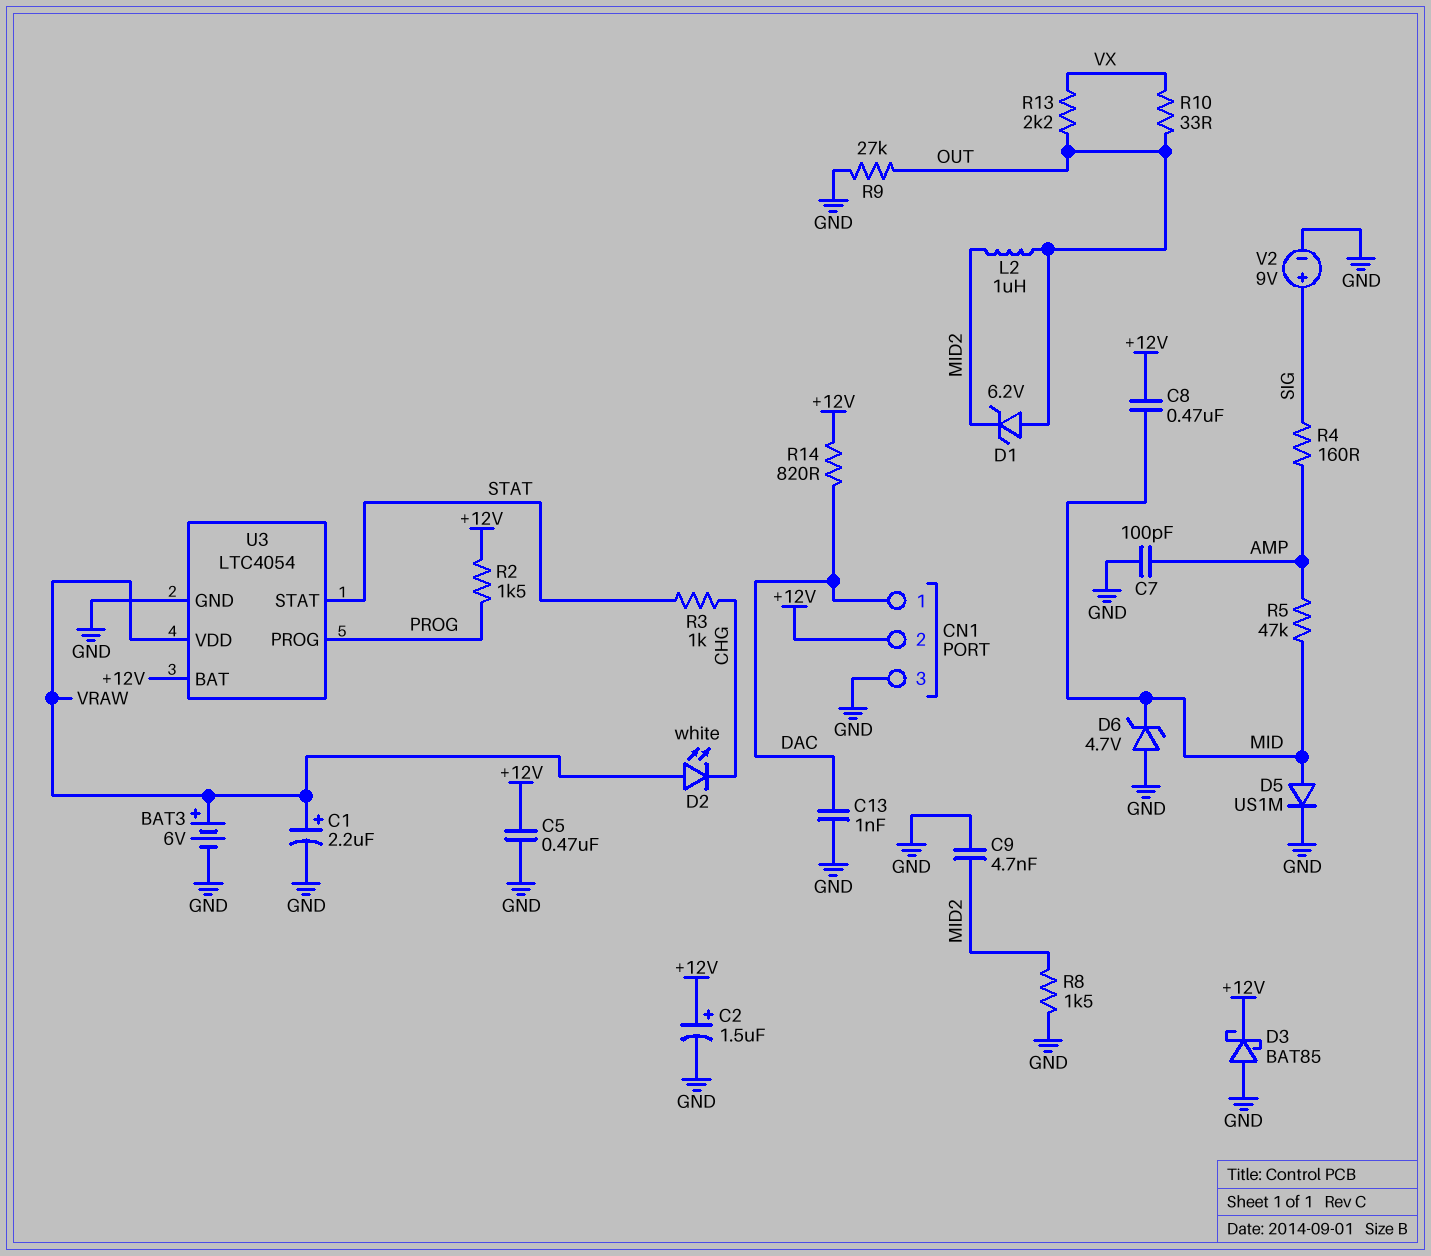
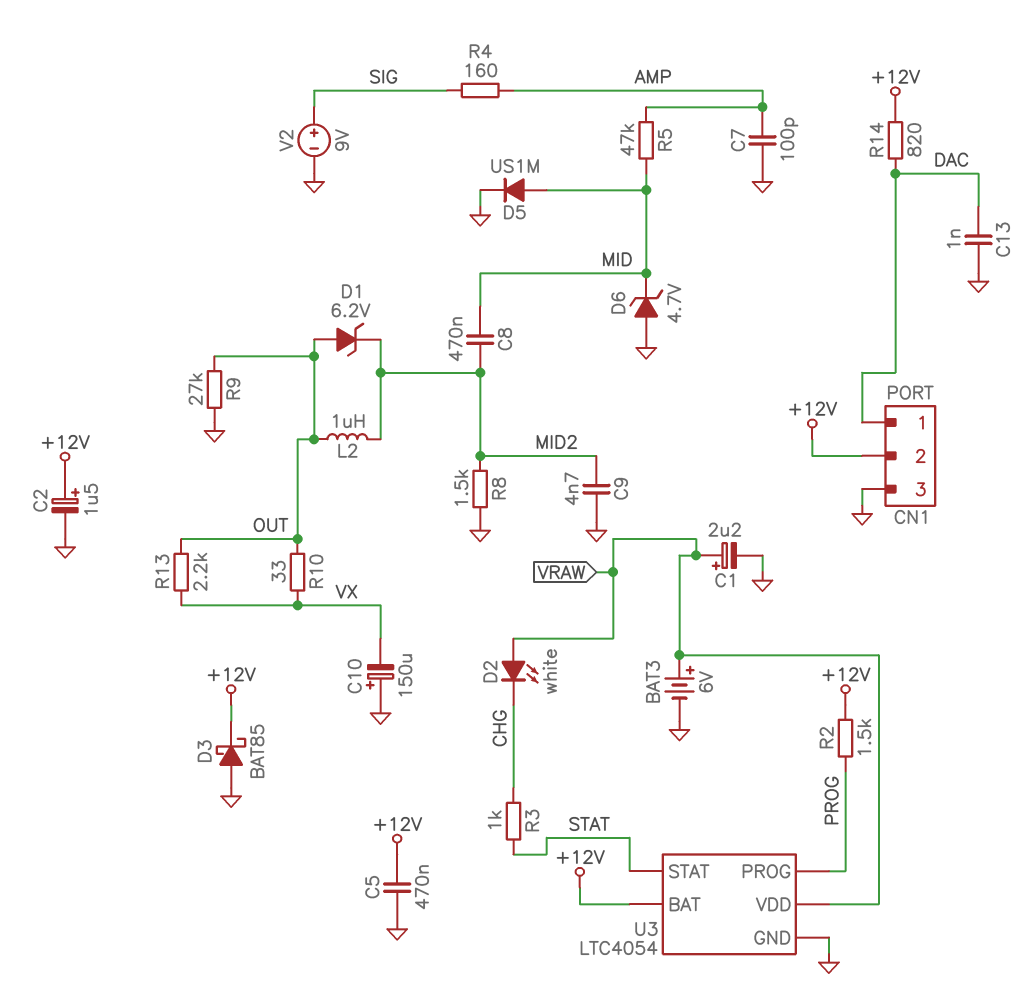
C8: 470nF (+12V, MID) -> 470nF (MID, MID2)
C10: none -> 150uF (plus GND, minus VX)

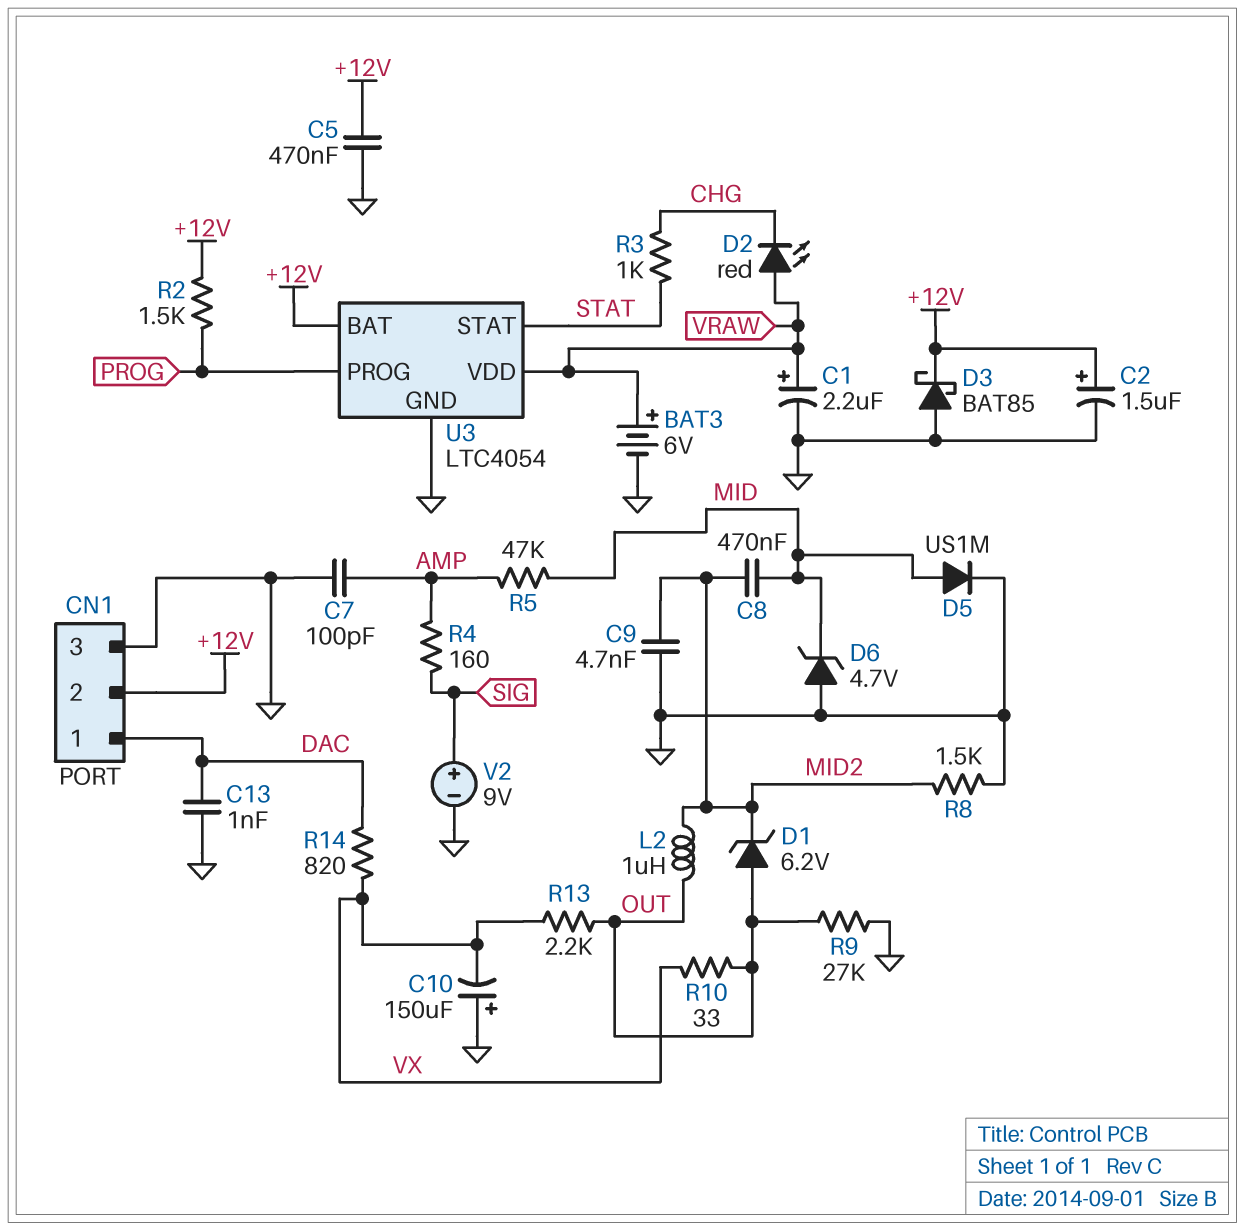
D2: LED white (A VRAW, K CHG) -> LED red (A VRAW, K CHG)
R14: 820 (+12V, DAC) -> 820 (DAC, VX)

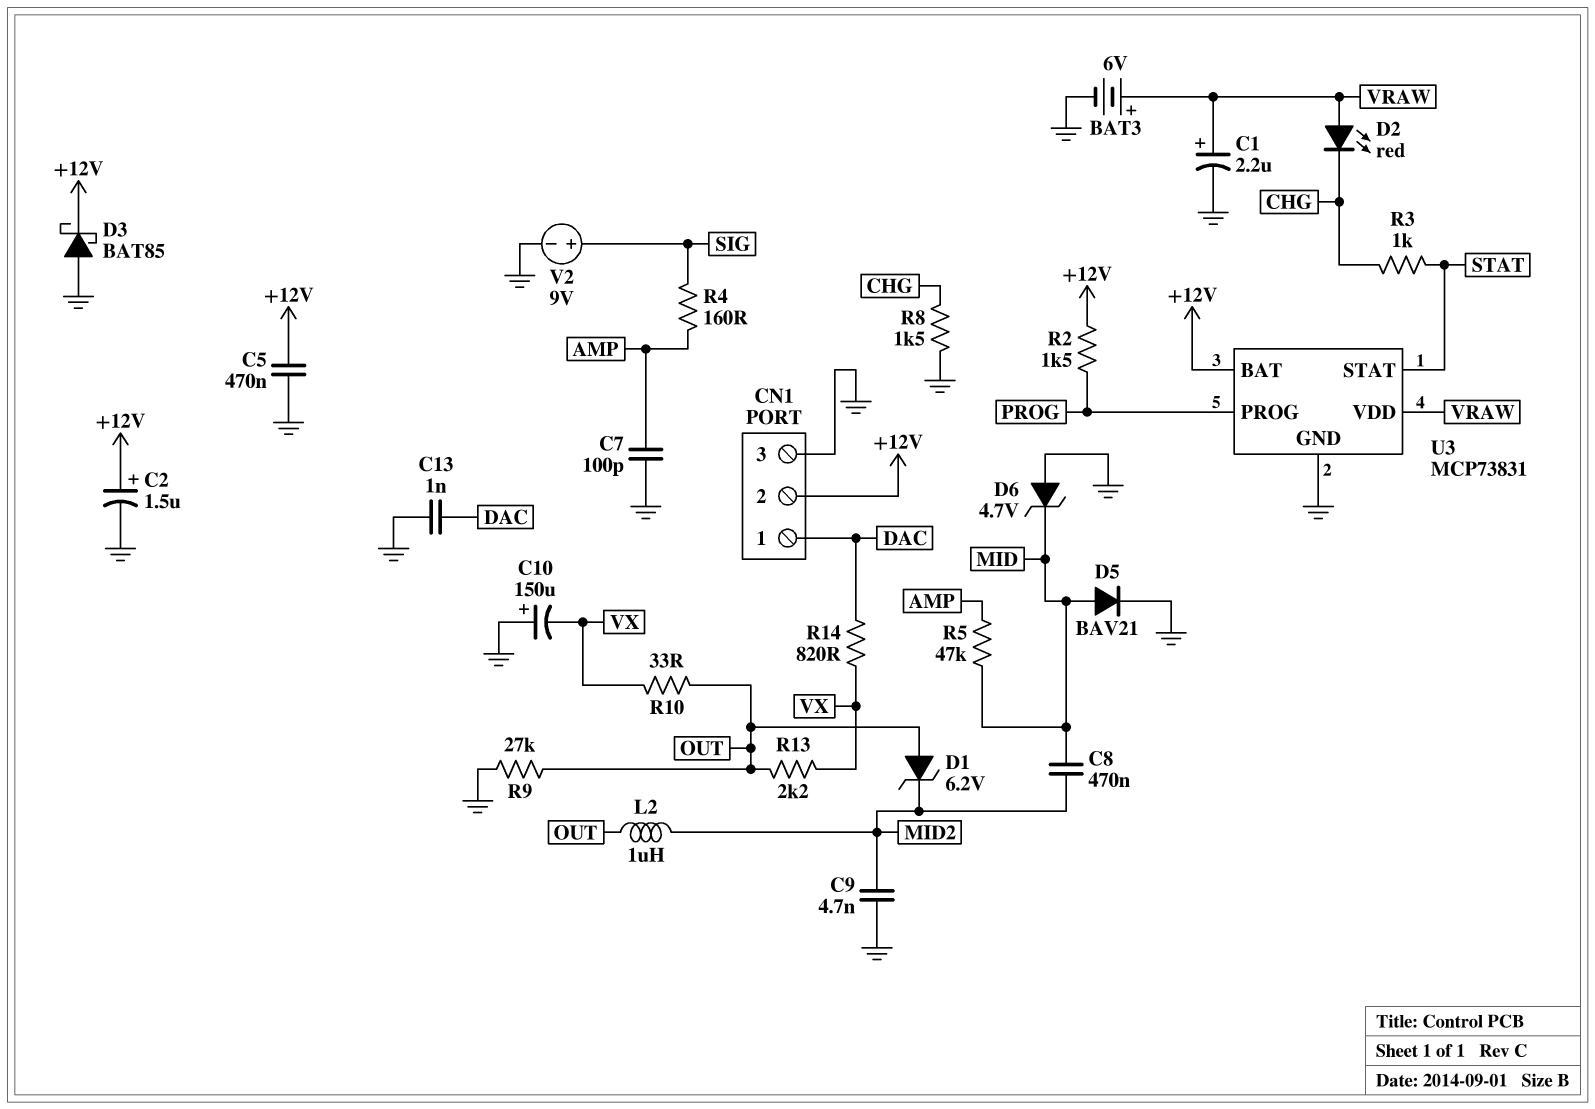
D5: diode US1M (A MID, K GND) -> diode BAV21 (A MID, K GND)
R8: 1.5k (GND, MID2) -> 1.5k (CHG, GND)
U3: LTC4054 -> MCP73831

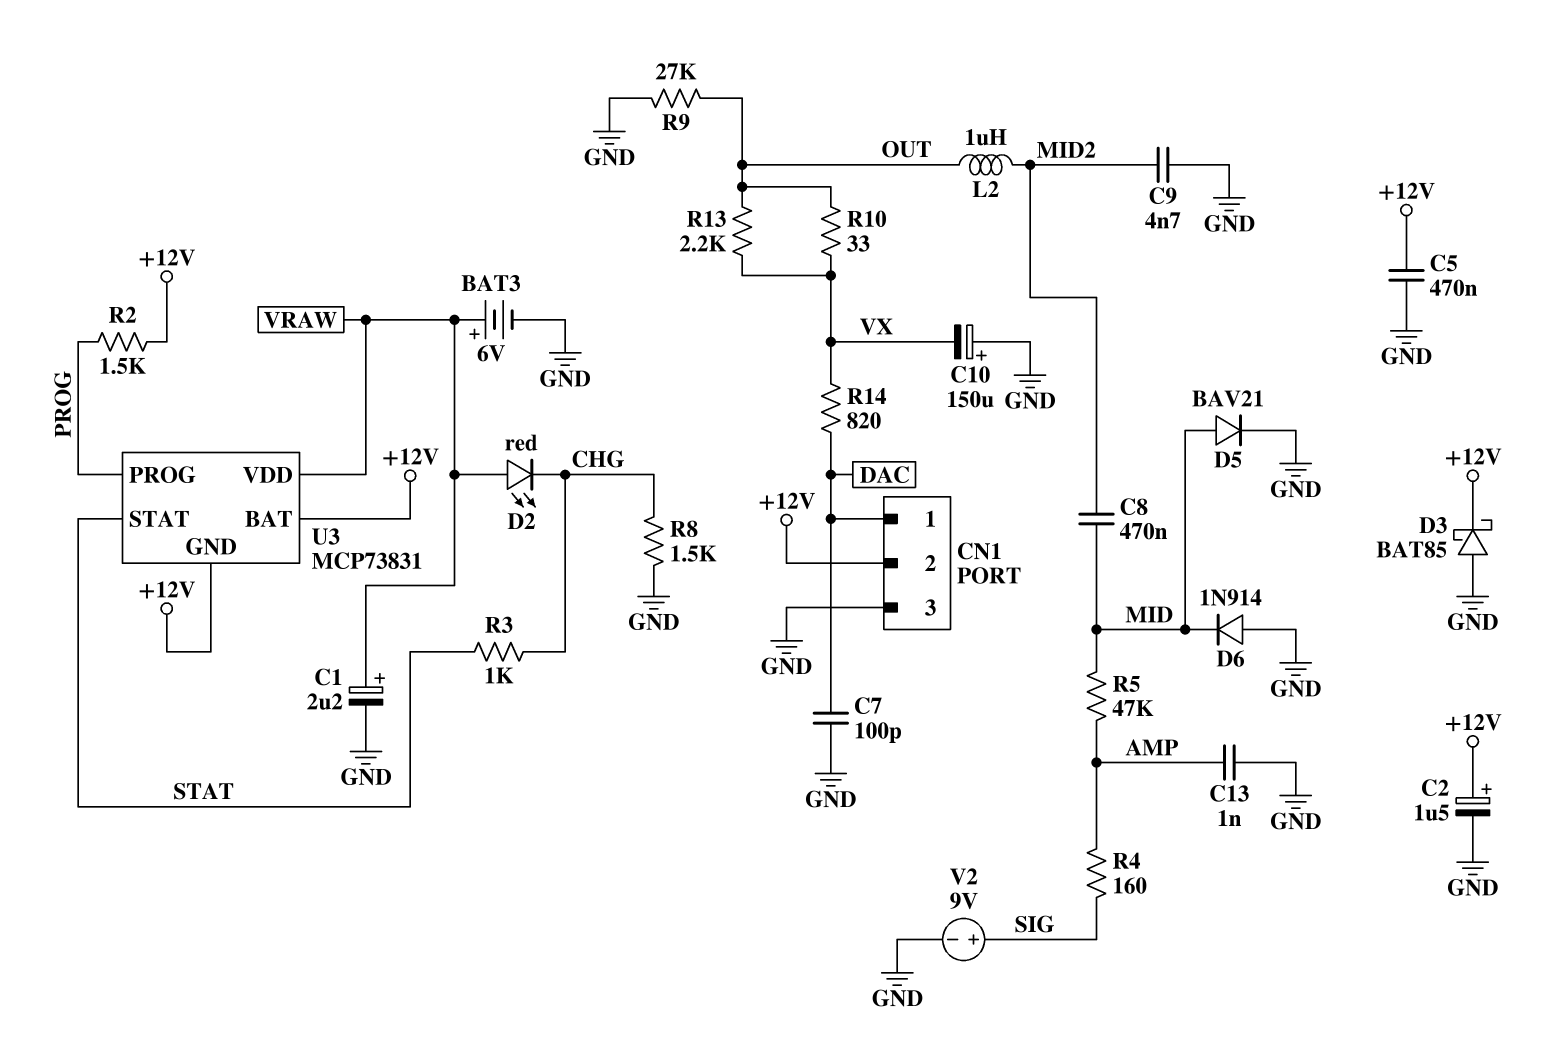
C7: 100pF (AMP, GND) -> 100pF (DAC, GND)
C13: 1nF (DAC, GND) -> 1nF (AMP, GND)
D1: zener 6.2V (A OUT, K MID2) -> none
D6: zener 4.7V (A GND, K MID) -> diode 1N914 (A GND, K MID)
U3 pin GND: GND -> +12V

